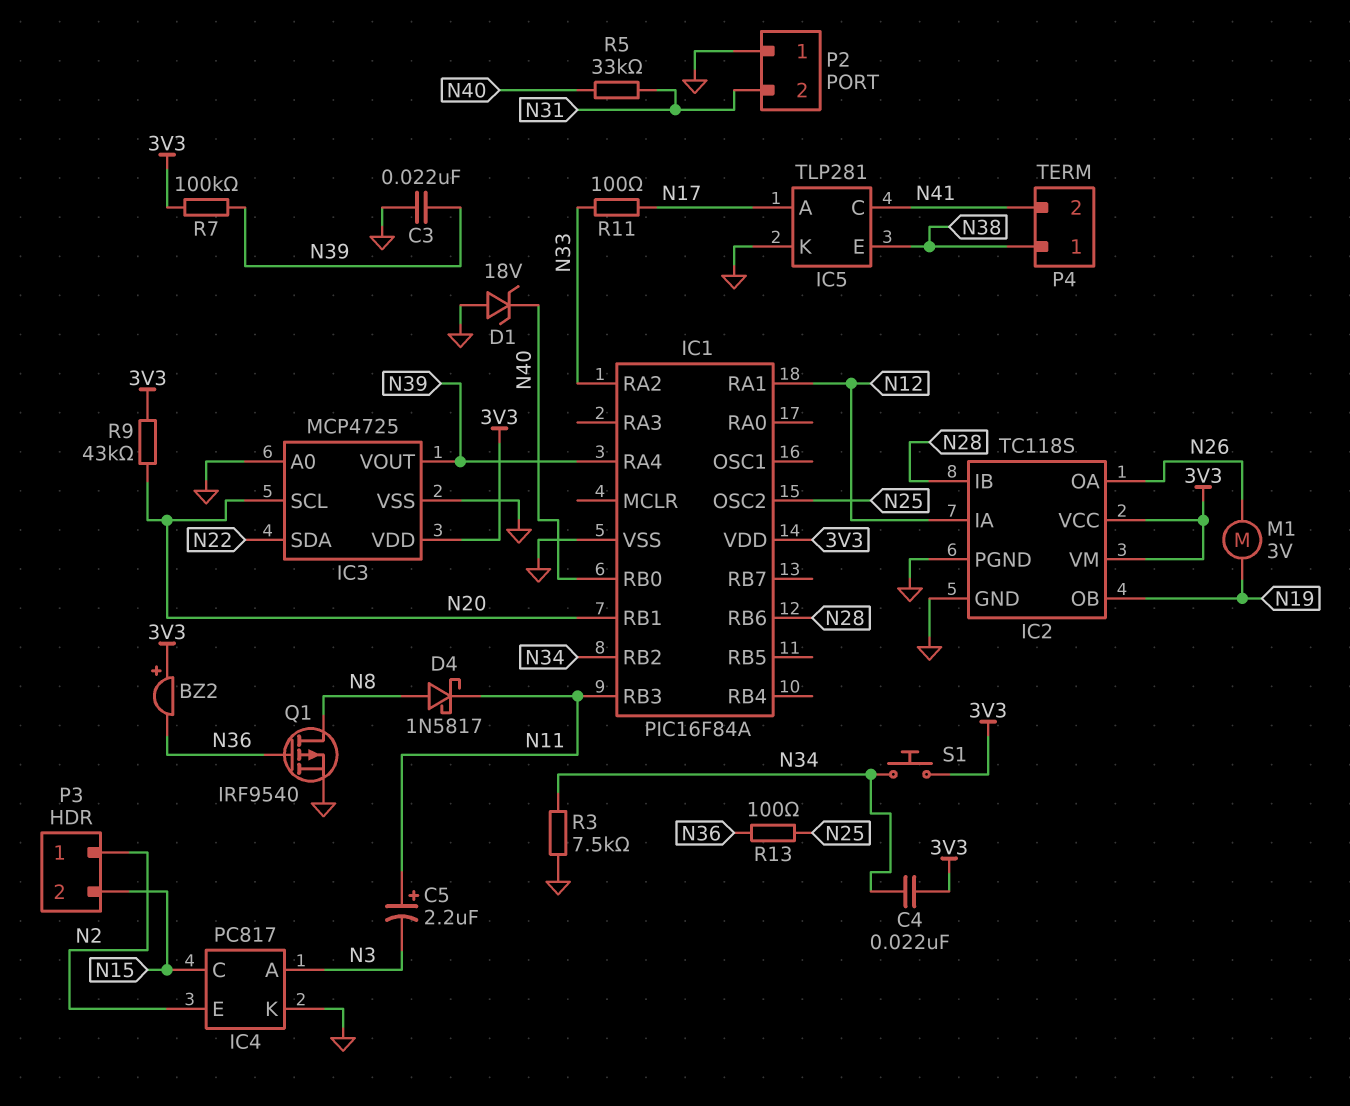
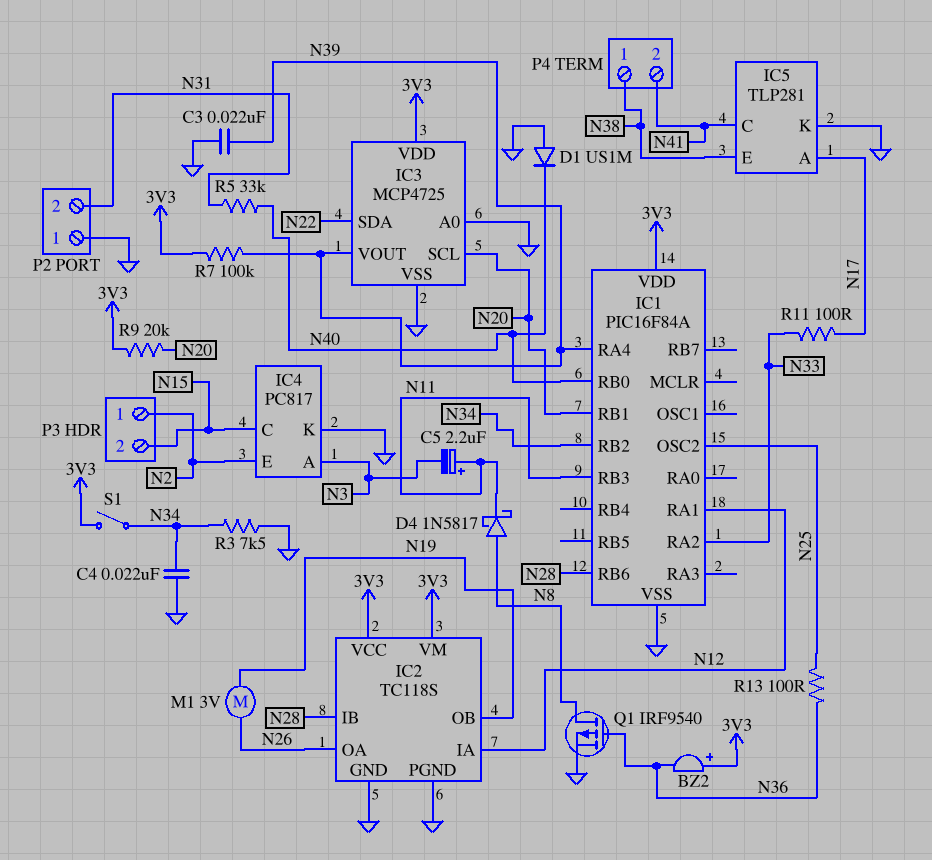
C4: 22nF (3V3, N34) -> 22nF (GND, N34)
D1: zener 18V (A GND, K N40) -> diode US1M (A GND, K N40)
R9: 43k (3V3, N20) -> 20k (3V3, N20)
S1: button (3V3, N34) -> switch (3V3, N34)

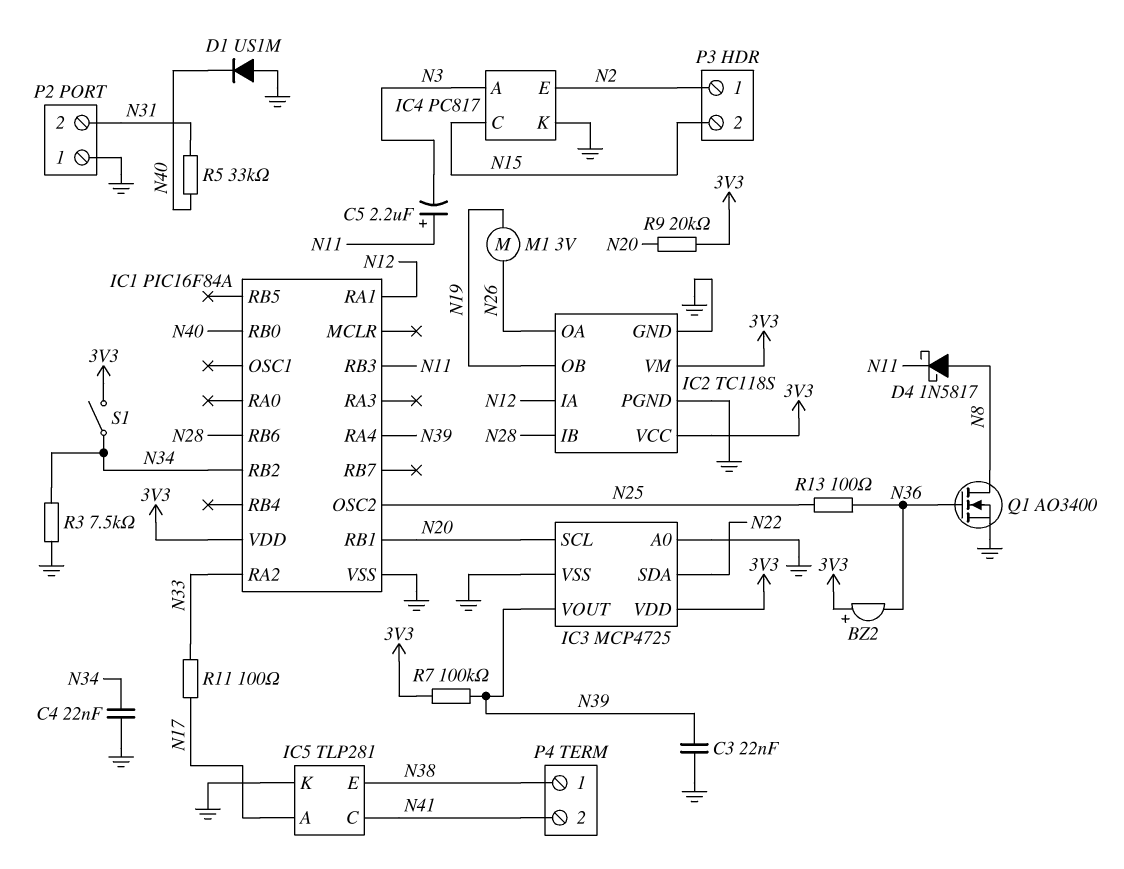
Q1: PMOS IRF9540 (G N36, D N8, S GND) -> NMOS AO3400 (G N36, D N8, S GND)

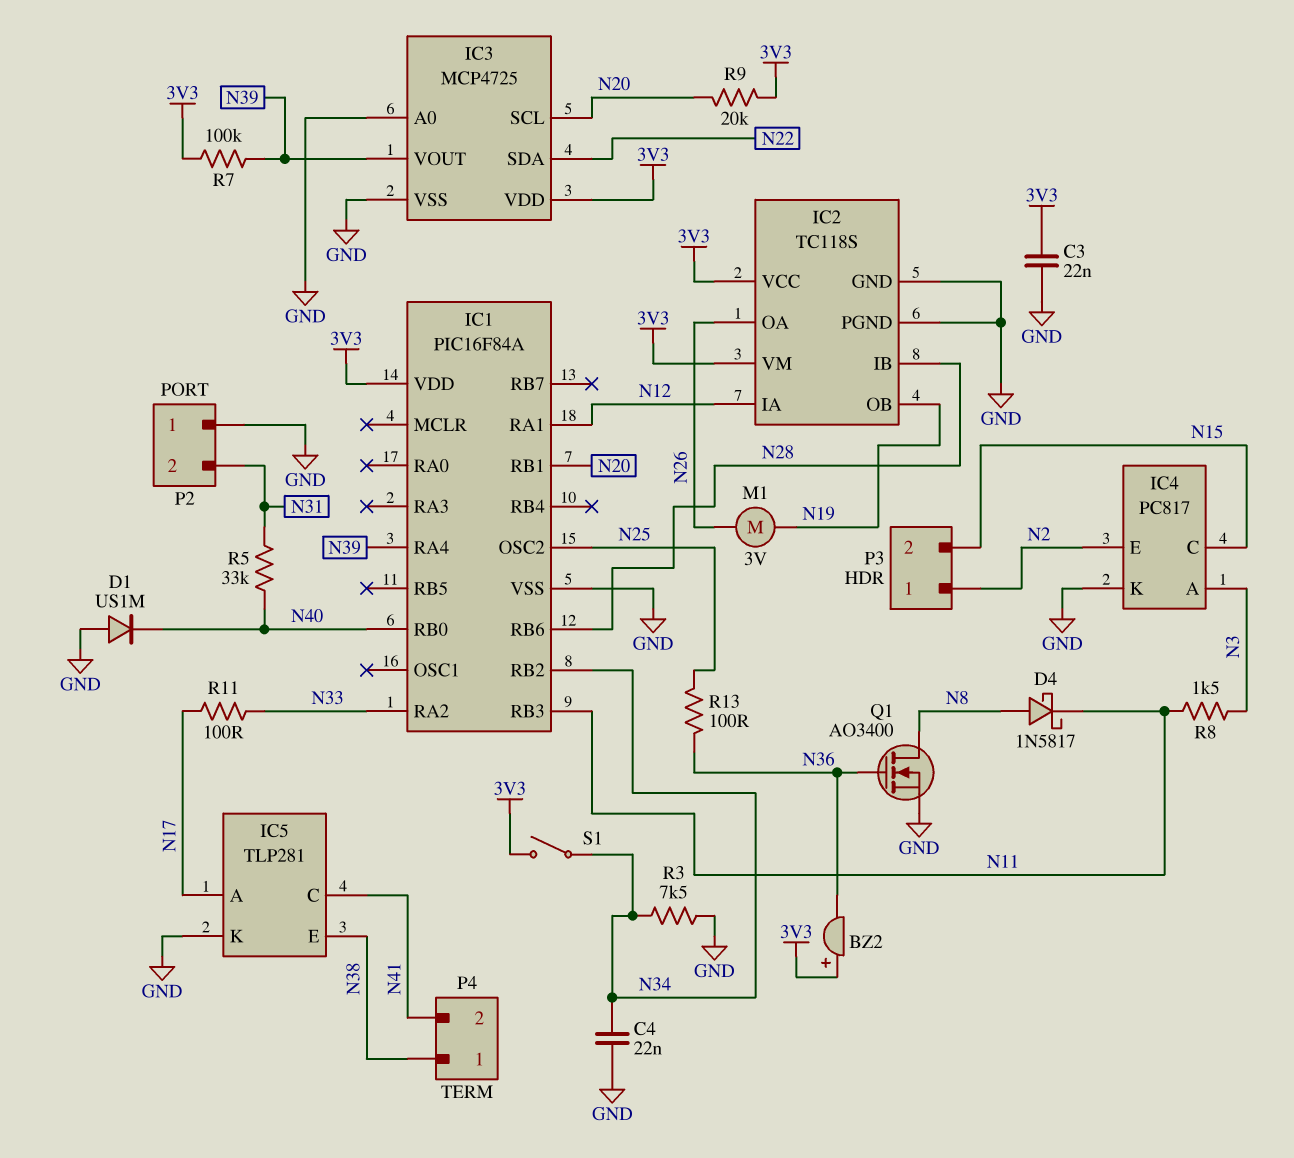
C3: 22nF (GND, N39) -> 22nF (3V3, GND)
C5: 2.2uF (plus N11, minus N3) -> none
R8: none -> 1.5k (N3, N11)

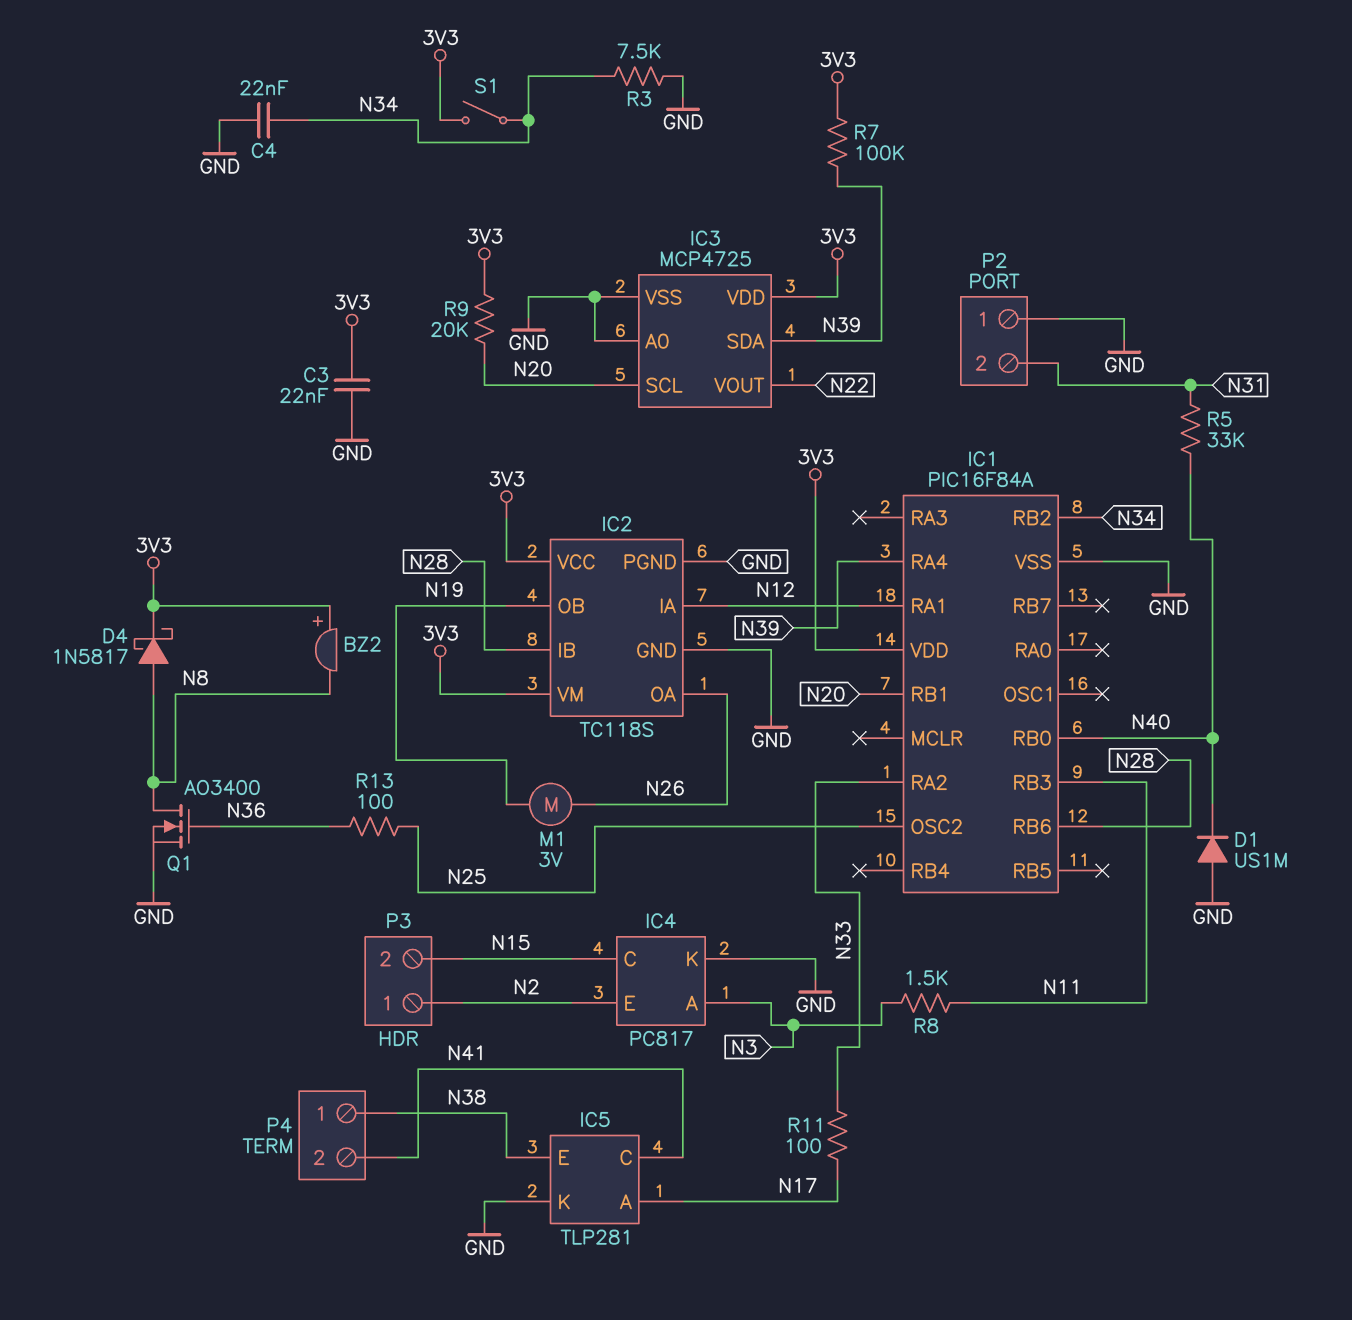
BZ2: buzzer (plus 3V3, minus N36) -> buzzer (plus 3V3, minus N8)
D4: schottky 1N5817 (A N8, K N11) -> schottky 1N5817 (A N8, K 3V3)
IC3 pin SDA: N22 -> N39
IC3 pin VOUT: N39 -> N22

